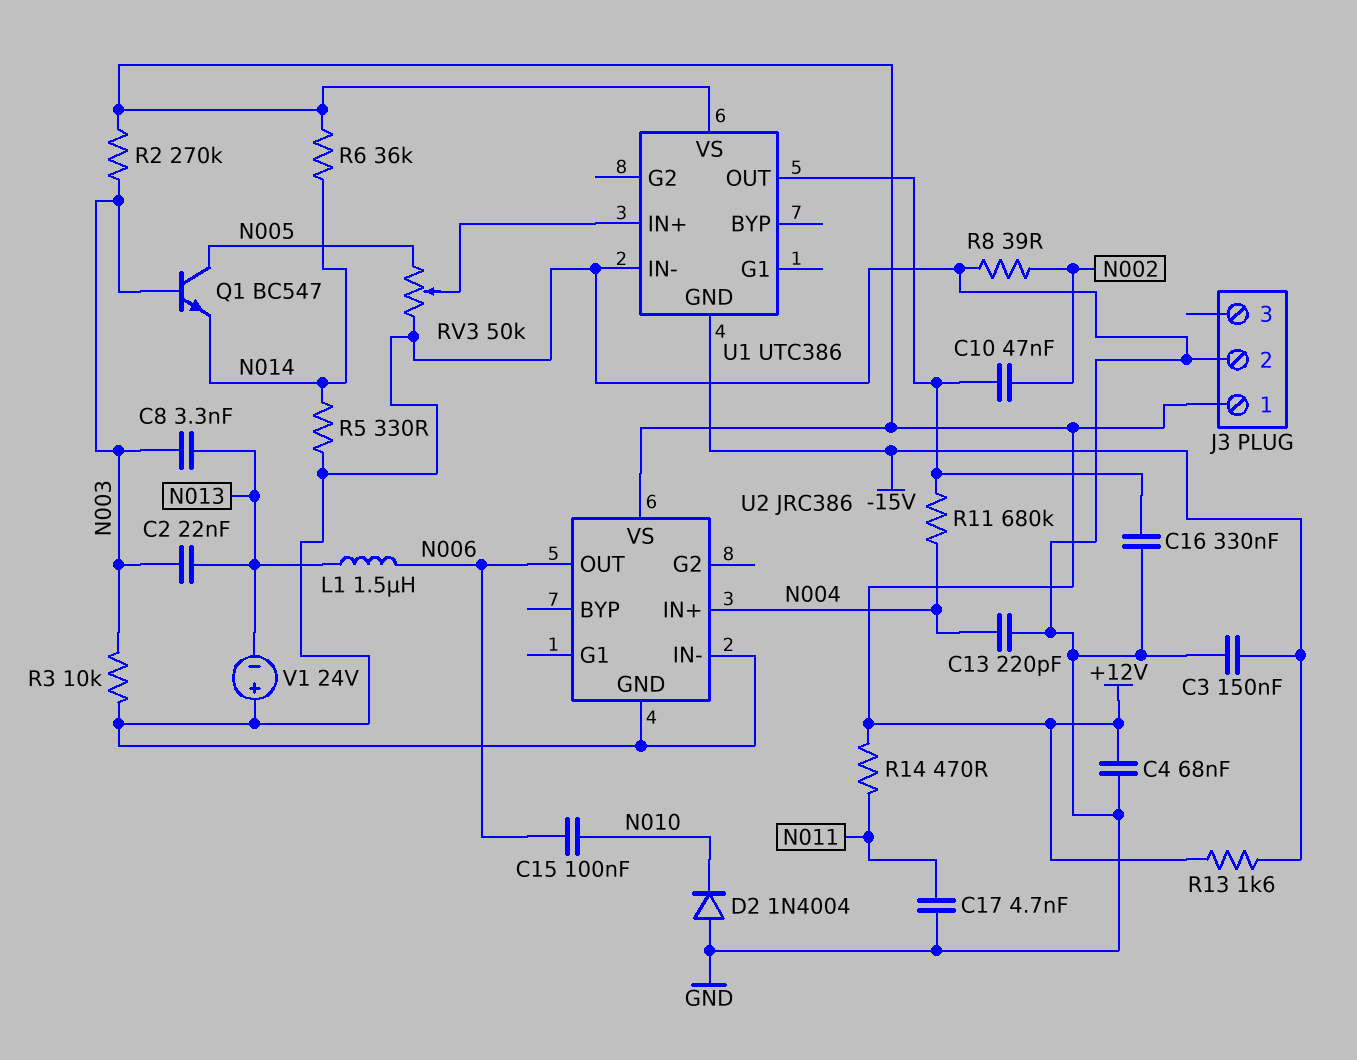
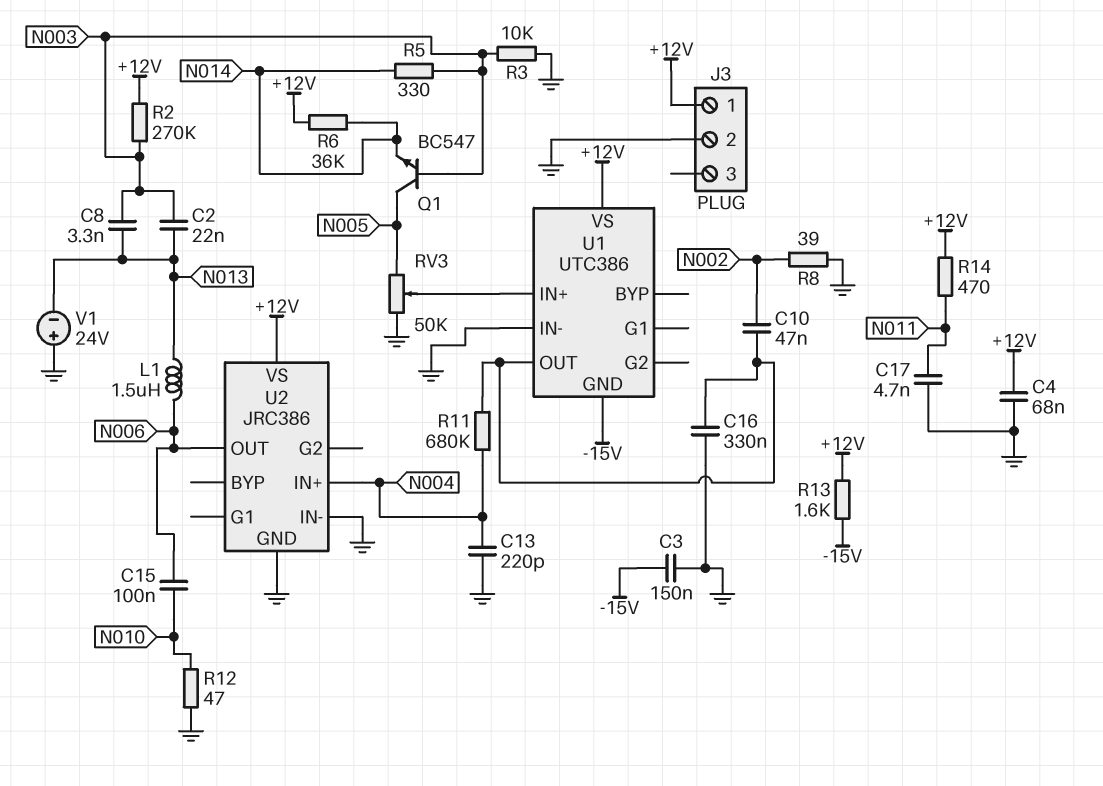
D2: diode 1N4004 (A GND, K N010) -> none
R5: 330 (GND, N014) -> 330 (N003, N014)
R12: none -> 47 (GND, N010)

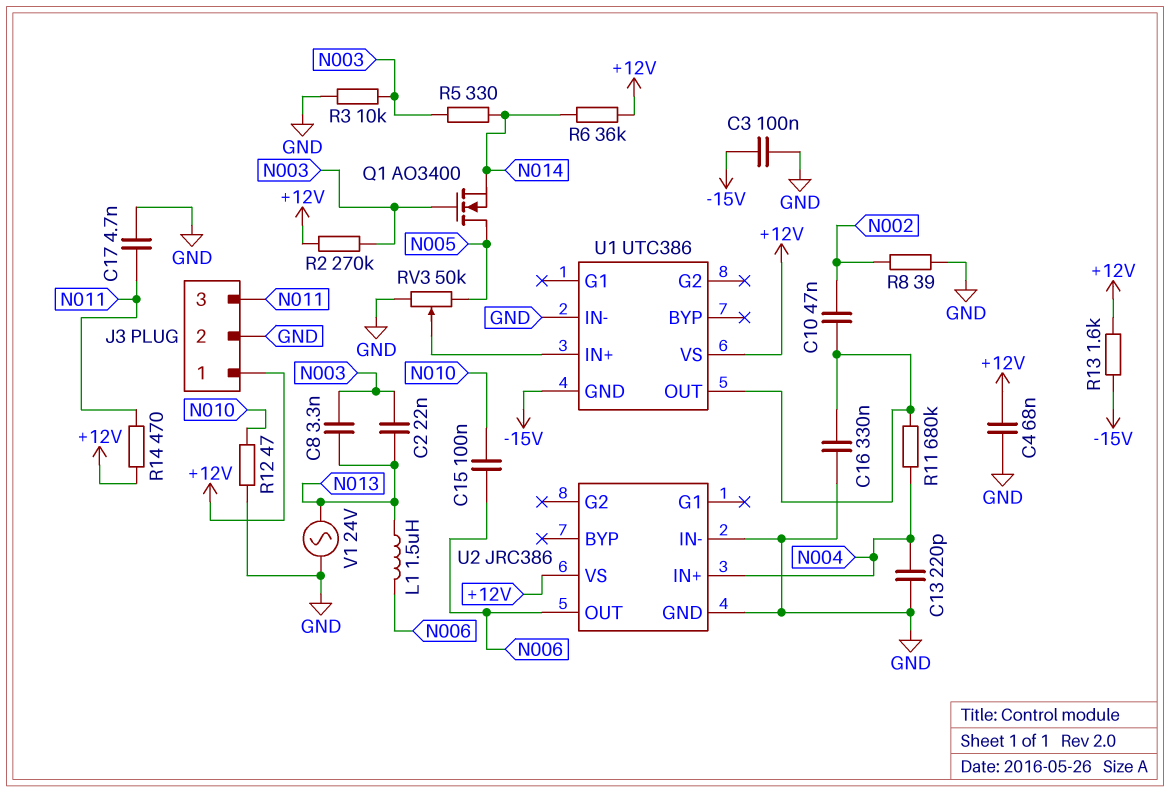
C3: 150nF (-15V, GND) -> 100nF (-15V, GND)
J3 pin 3: none -> N011
Q1: NPN BC547 (B N003, C N005, E N014) -> NMOS AO3400 (G N003, D N005, S N014)
V1: 24V (plus GND, minus N013) -> AC 24V (GND, N013)

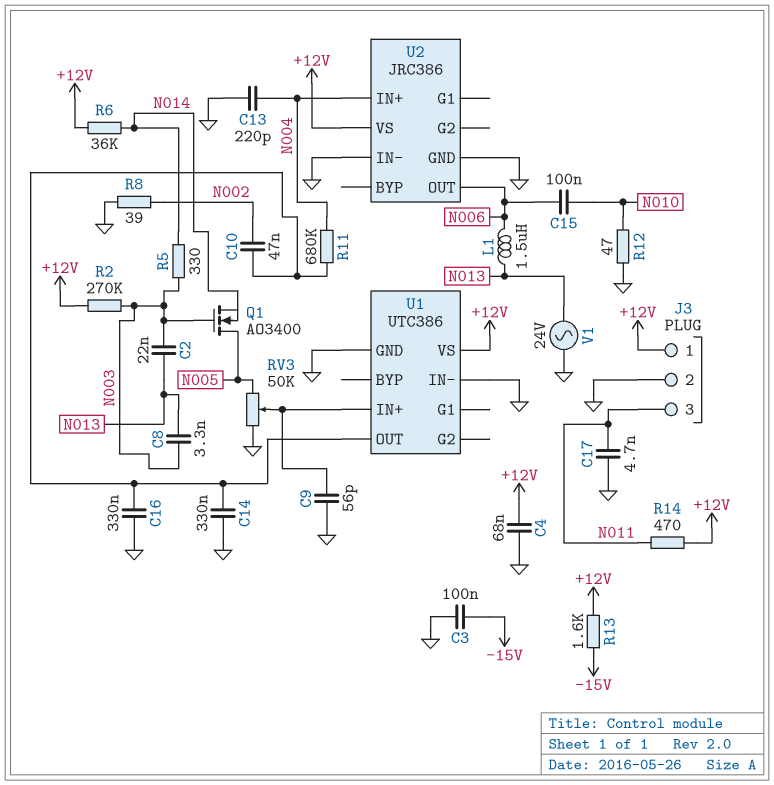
C9: none -> 56pF (GND, U1/IN+)
C14: none -> 330nF (GND, U1/OUT)
R3: 10k (GND, N003) -> none
U1 pin GND: -15V -> GND

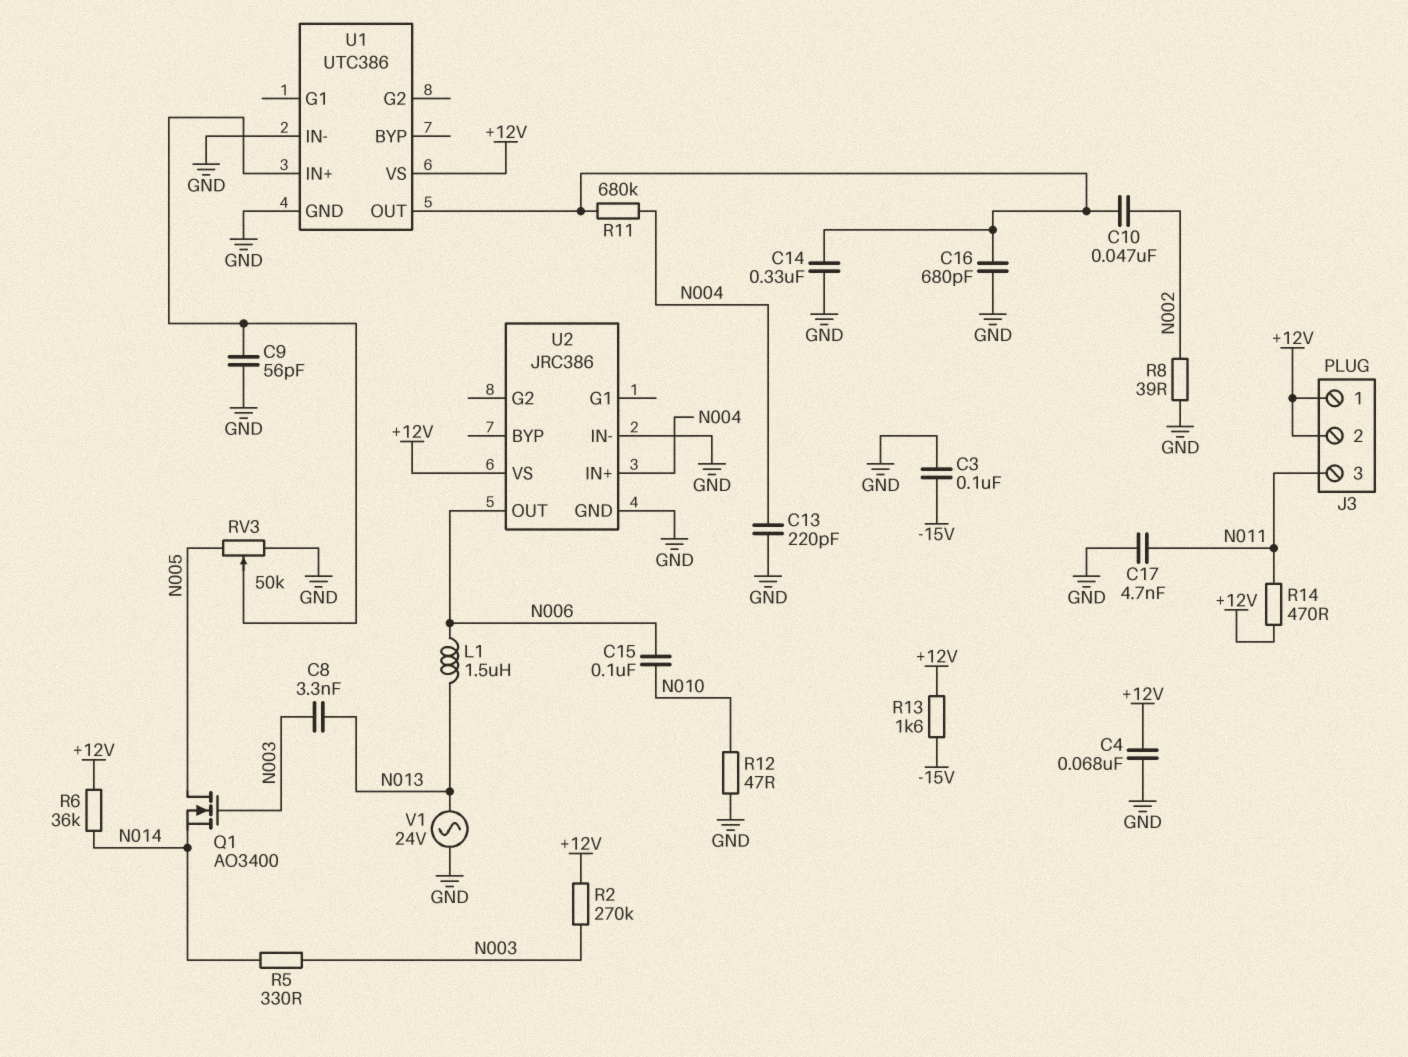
C2: 22nF (N003, N013) -> none
C16: 330nF (GND, U1/OUT) -> 680pF (GND, U1/OUT)
J3 pin 2: GND -> +12V

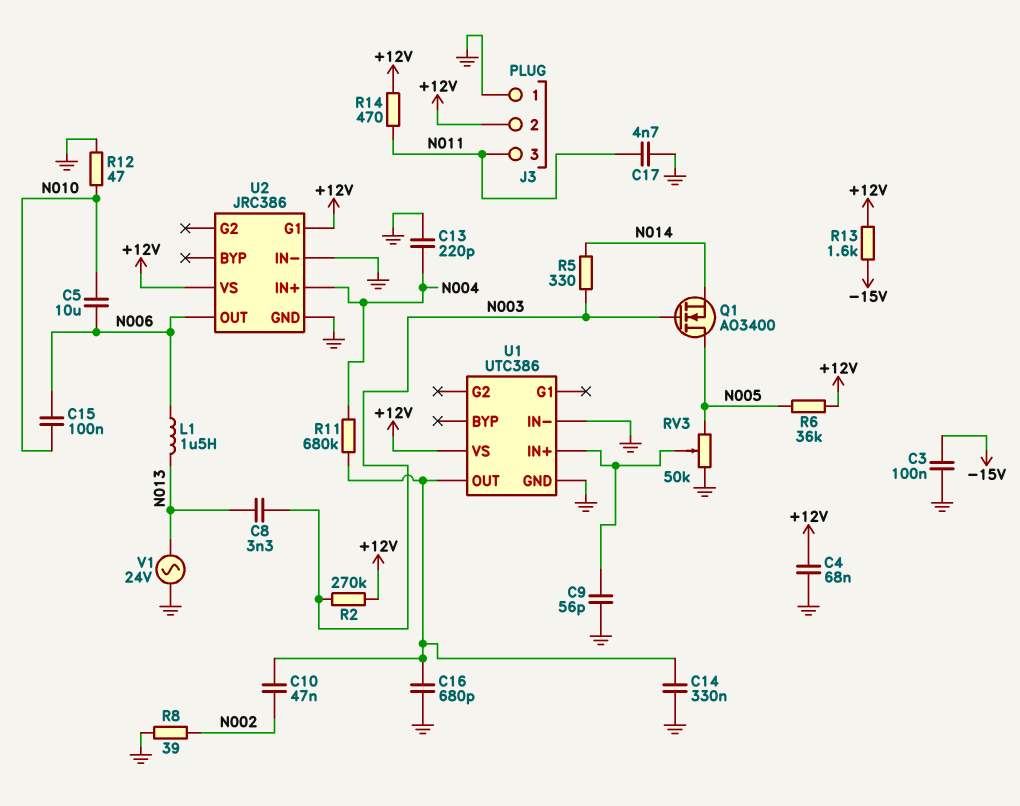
C5: none -> 10uF (N006, N010)
J3 pin 1: +12V -> GND
R6: 36k (+12V, N014) -> 36k (+12V, N005)
U2 pin G1: none -> +12V

